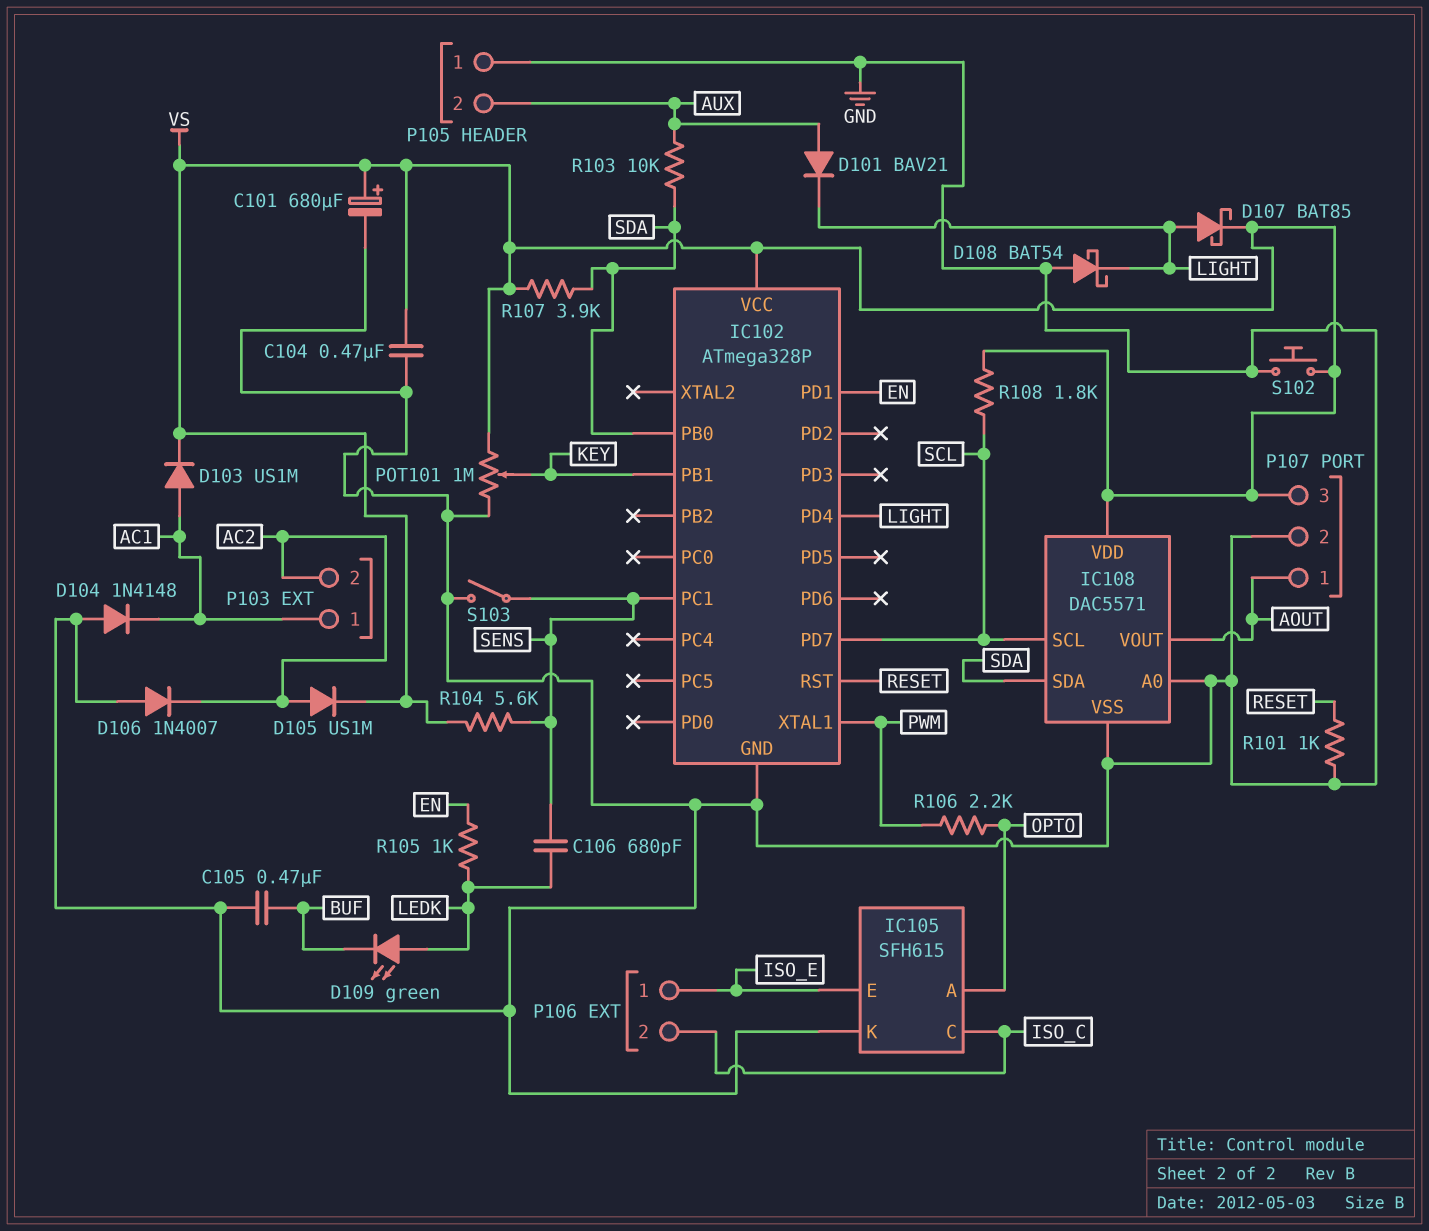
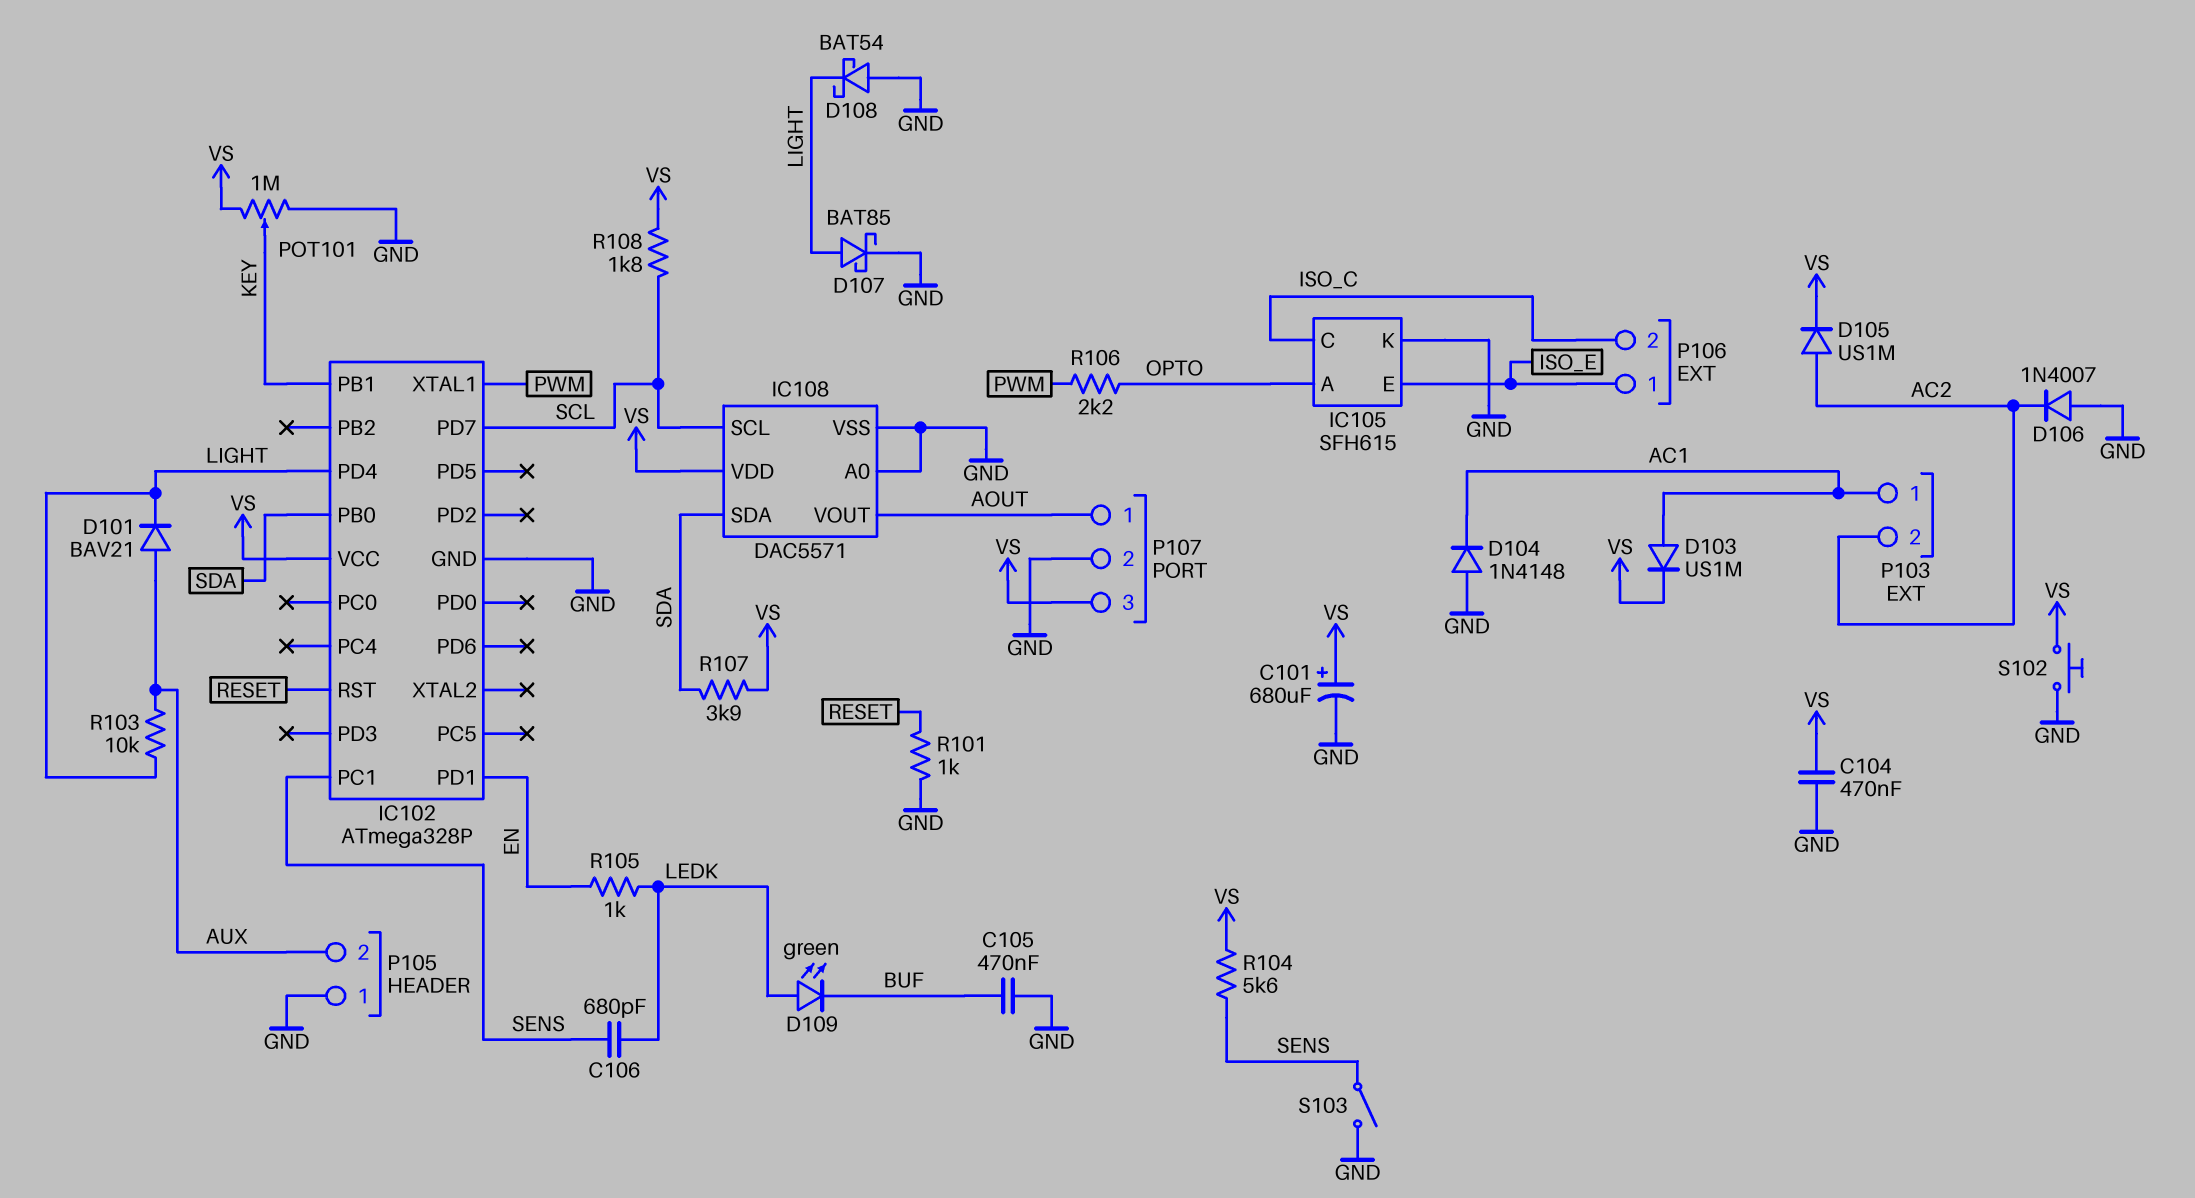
D107: schottky BAT85 (A LIGHT, K VS) -> schottky BAT85 (A LIGHT, K GND)
R103: 10k (AUX, SDA) -> 10k (AUX, LIGHT)

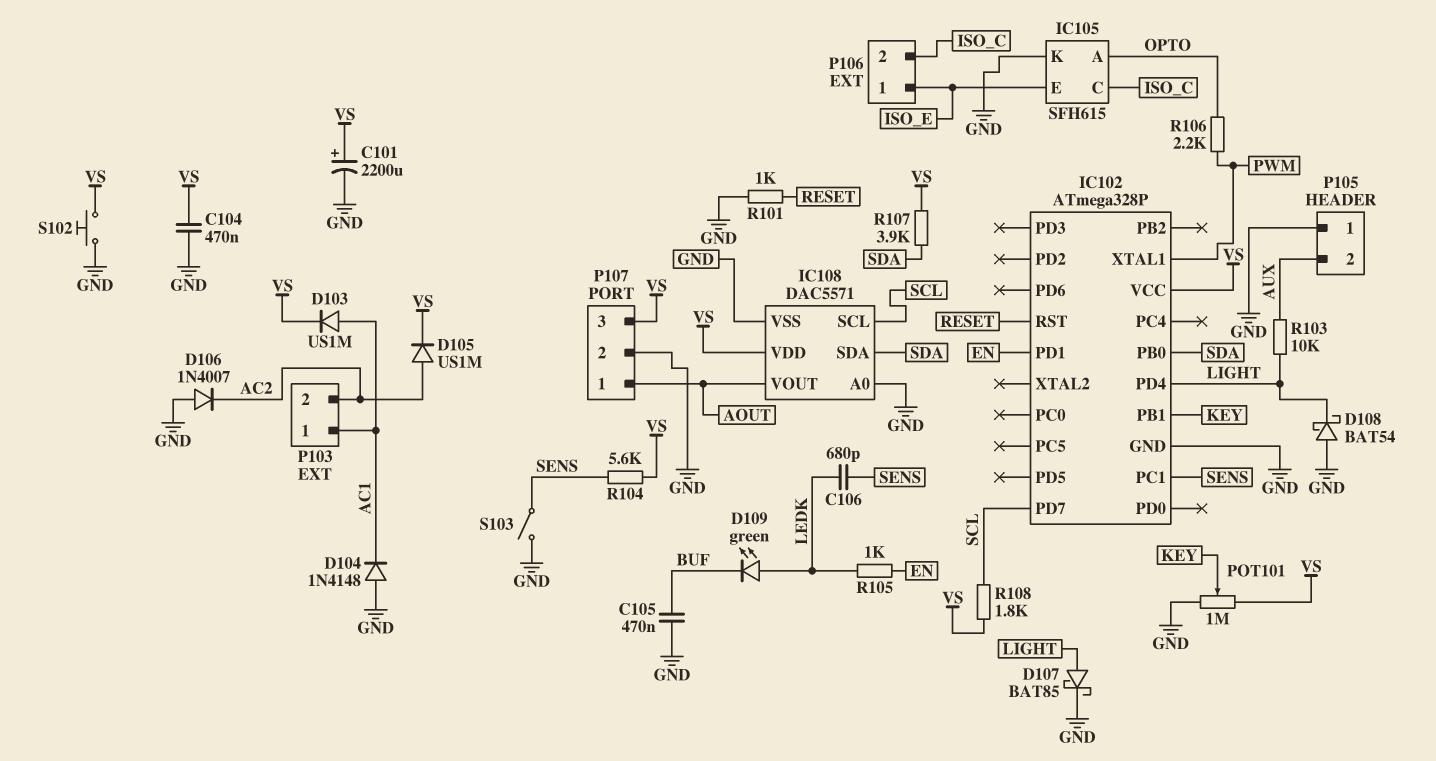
C101: 680uF (plus VS, minus GND) -> 2200uF (plus VS, minus GND)
D101: diode BAV21 (A AUX, K LIGHT) -> none

